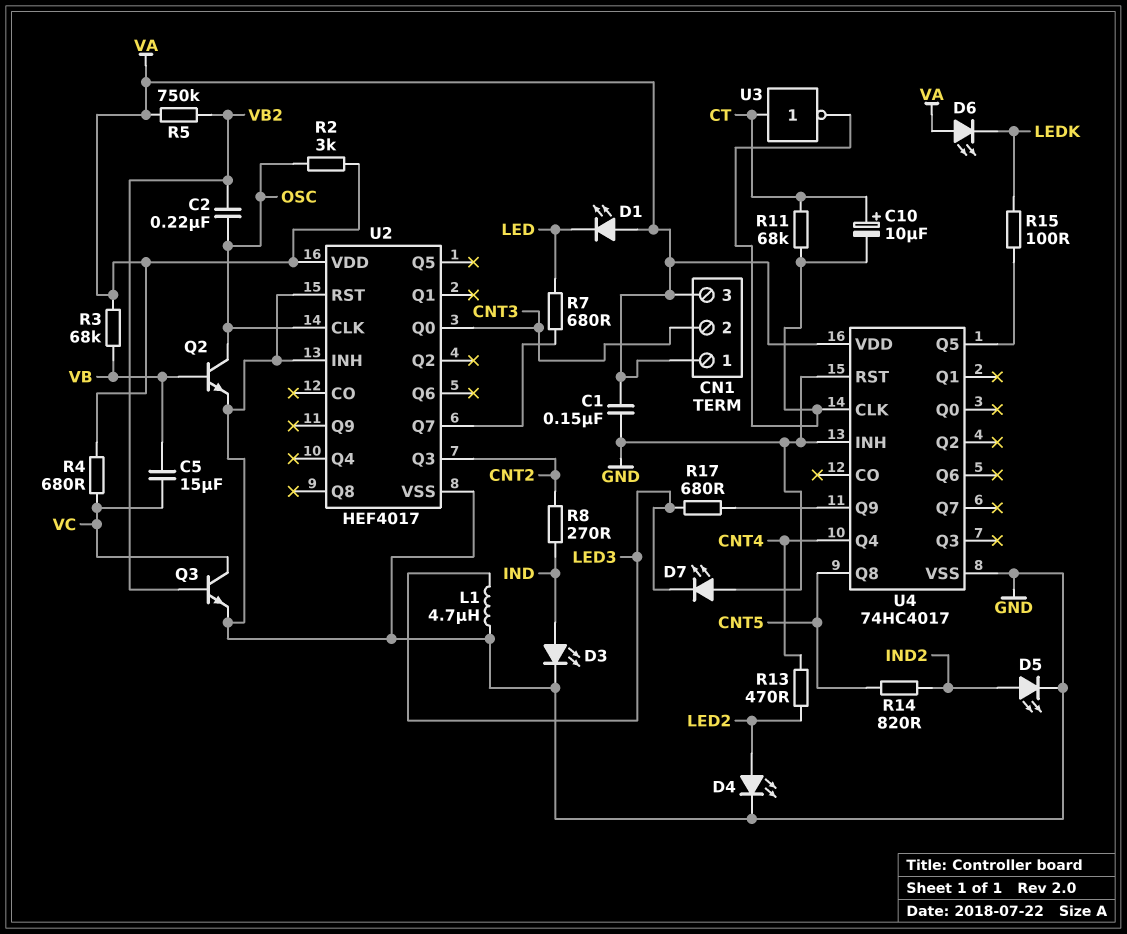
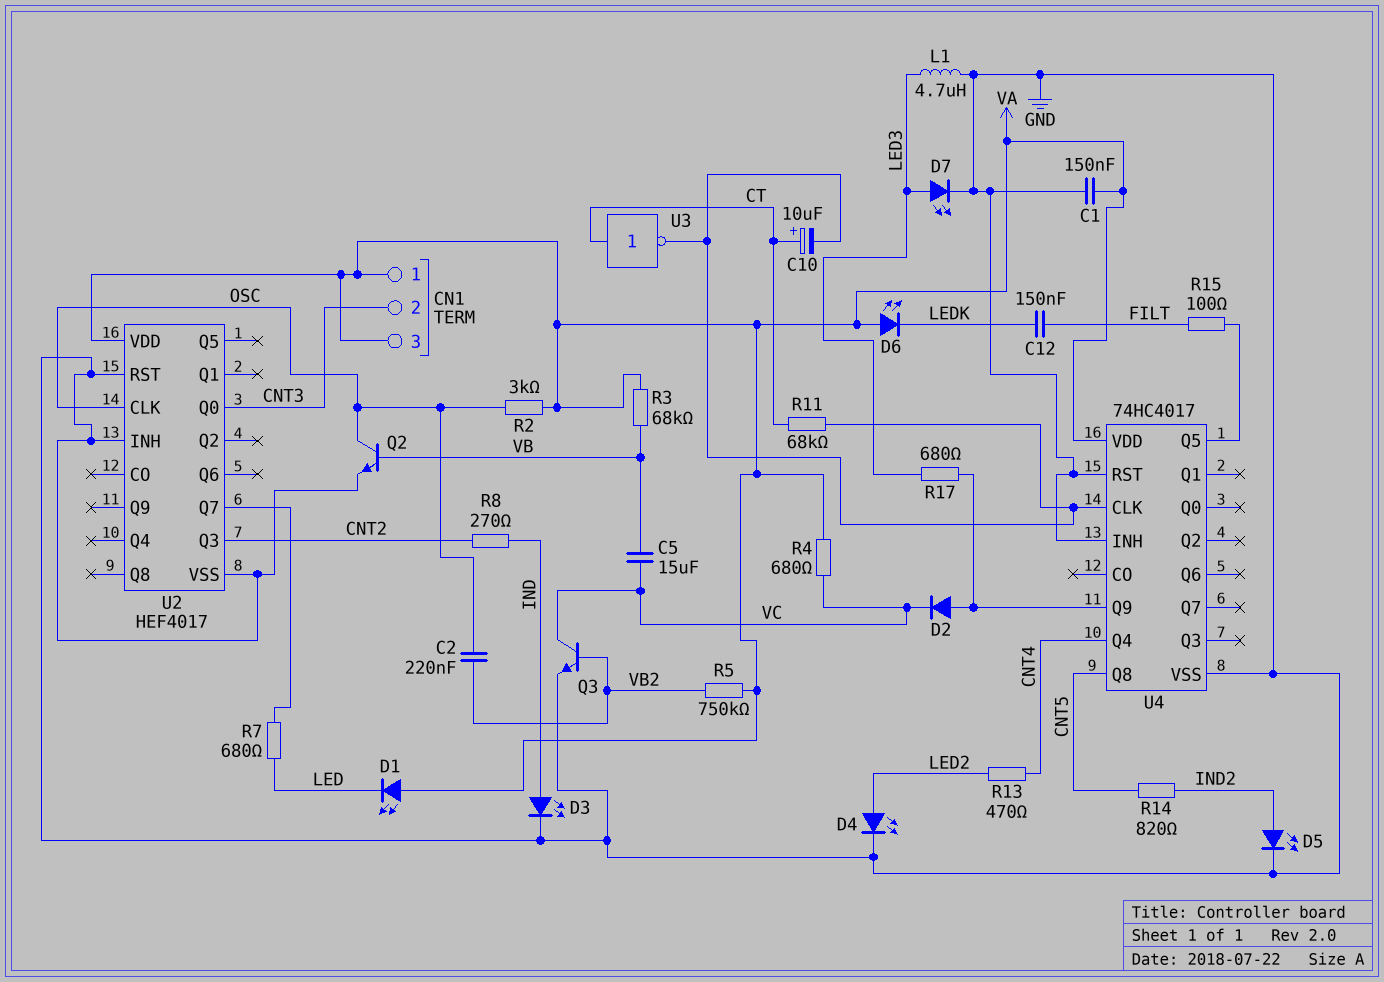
C12: none -> 150nF (FILT, LEDK)
D2: none -> diode (A U4/Q9, K VC)
D7: LED (A GND, K LED3) -> LED (A LED3, K GND)
R15: 100 (LEDK, U4/Q5) -> 100 (FILT, U4/Q5)

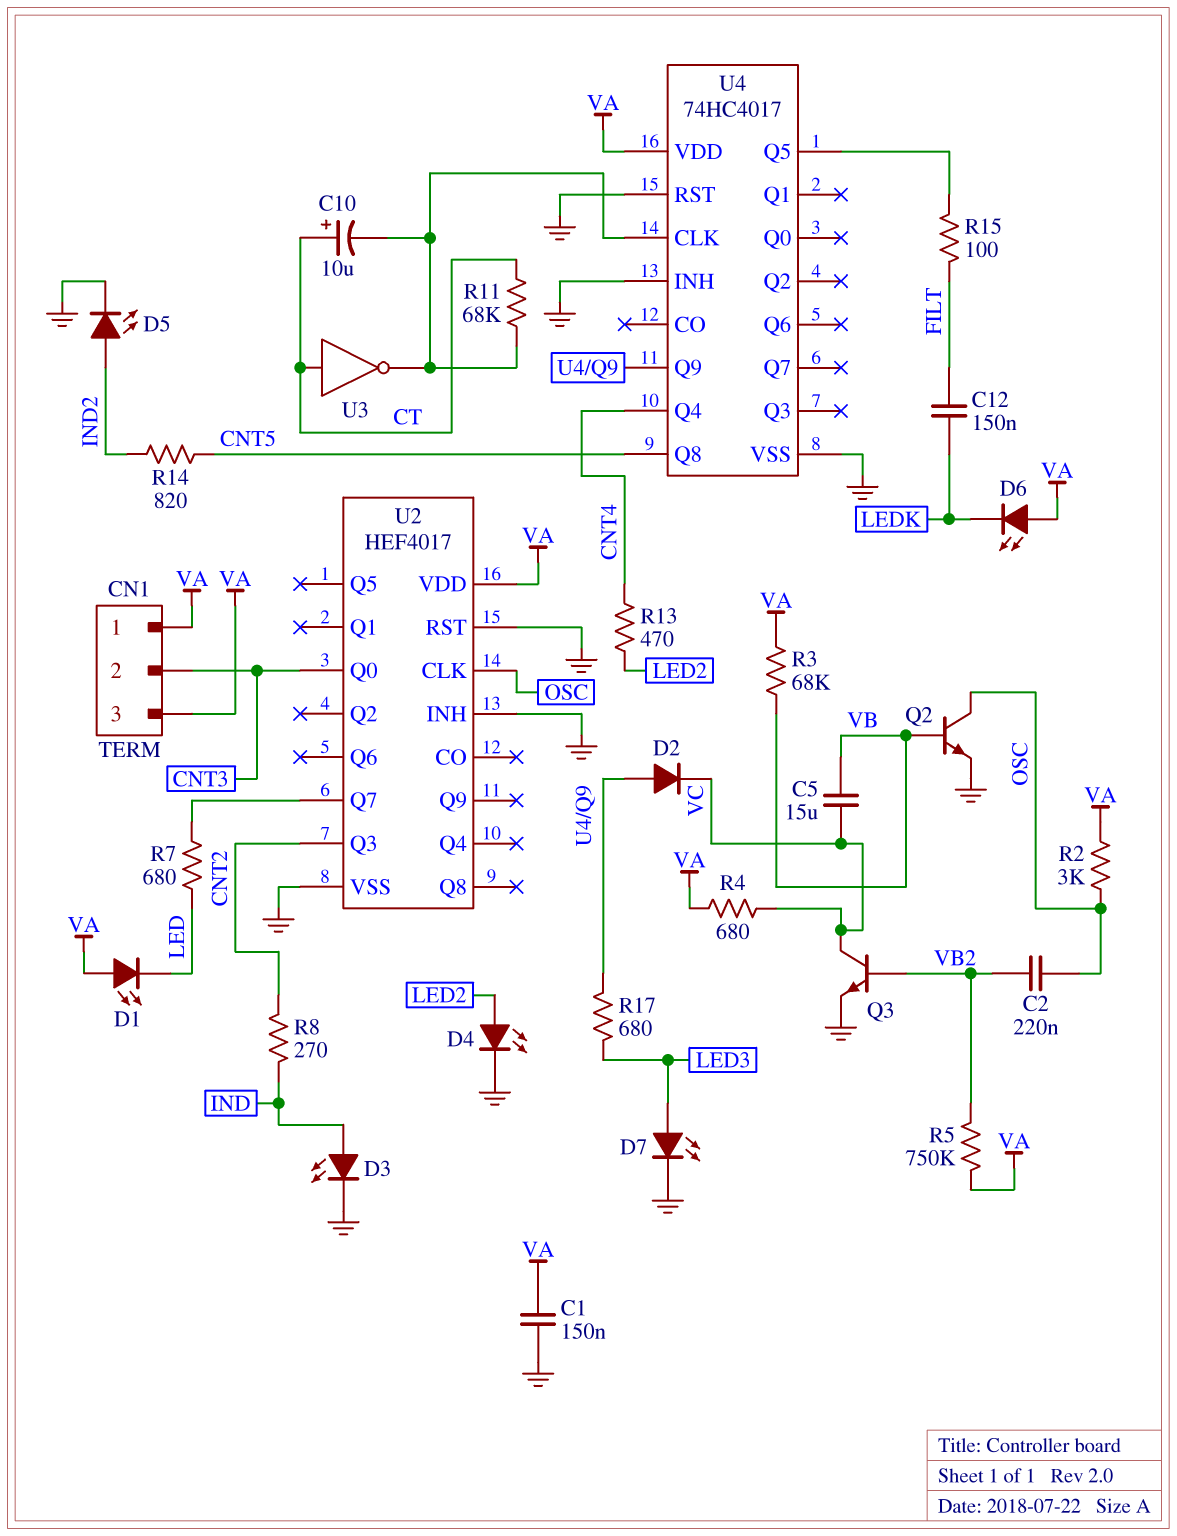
L1: 4.7uH (GND, LED3) -> none

